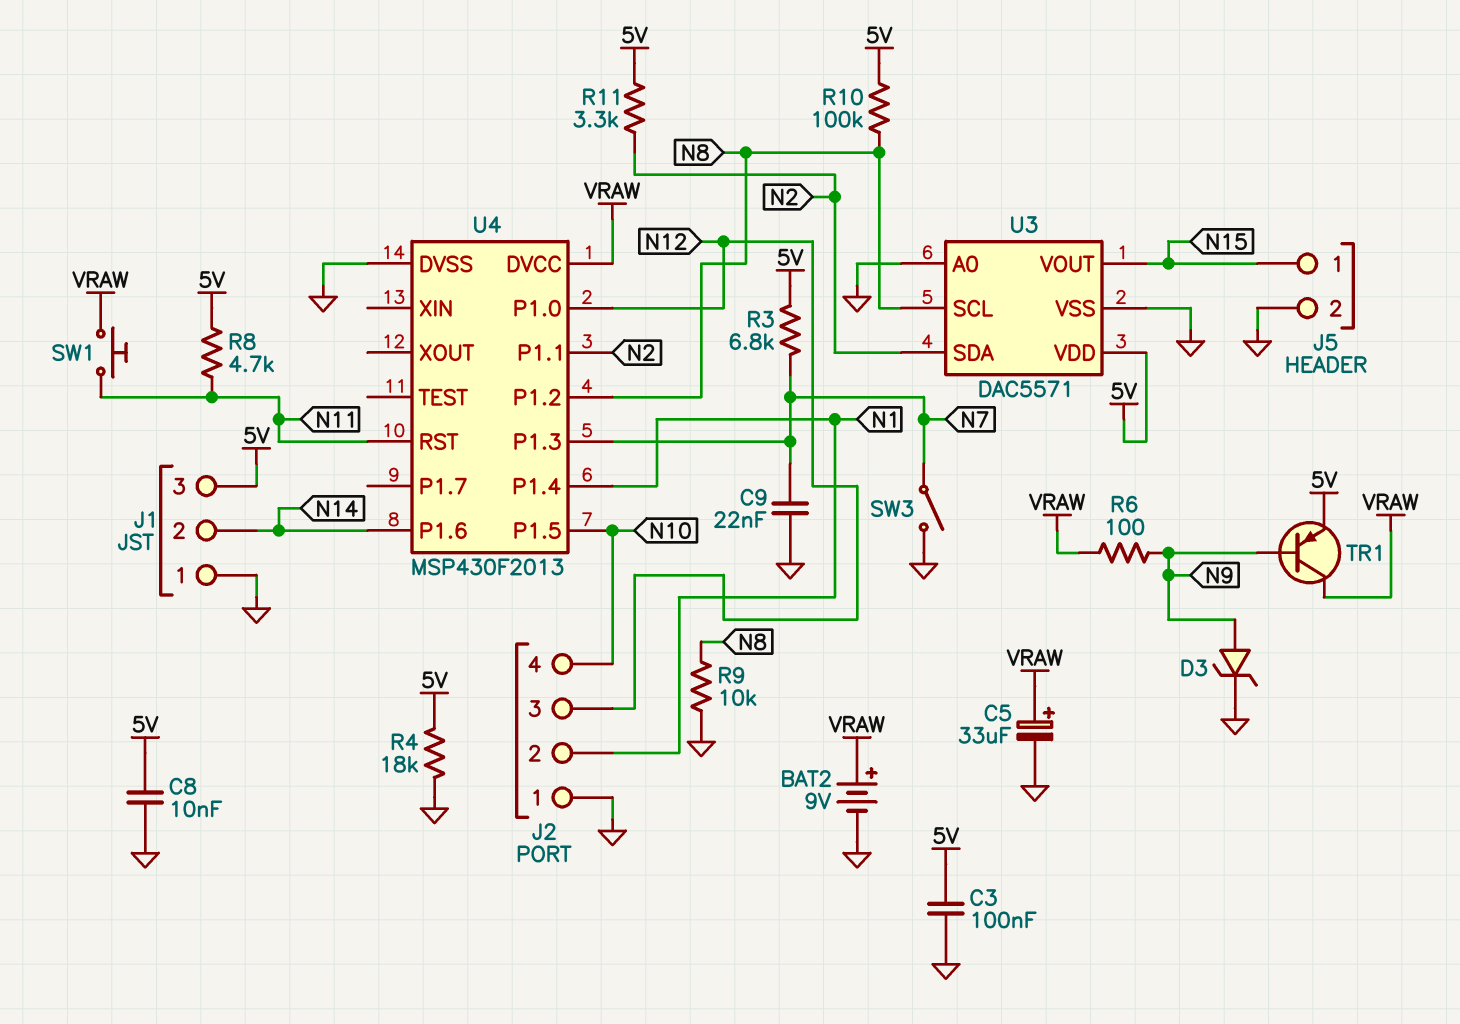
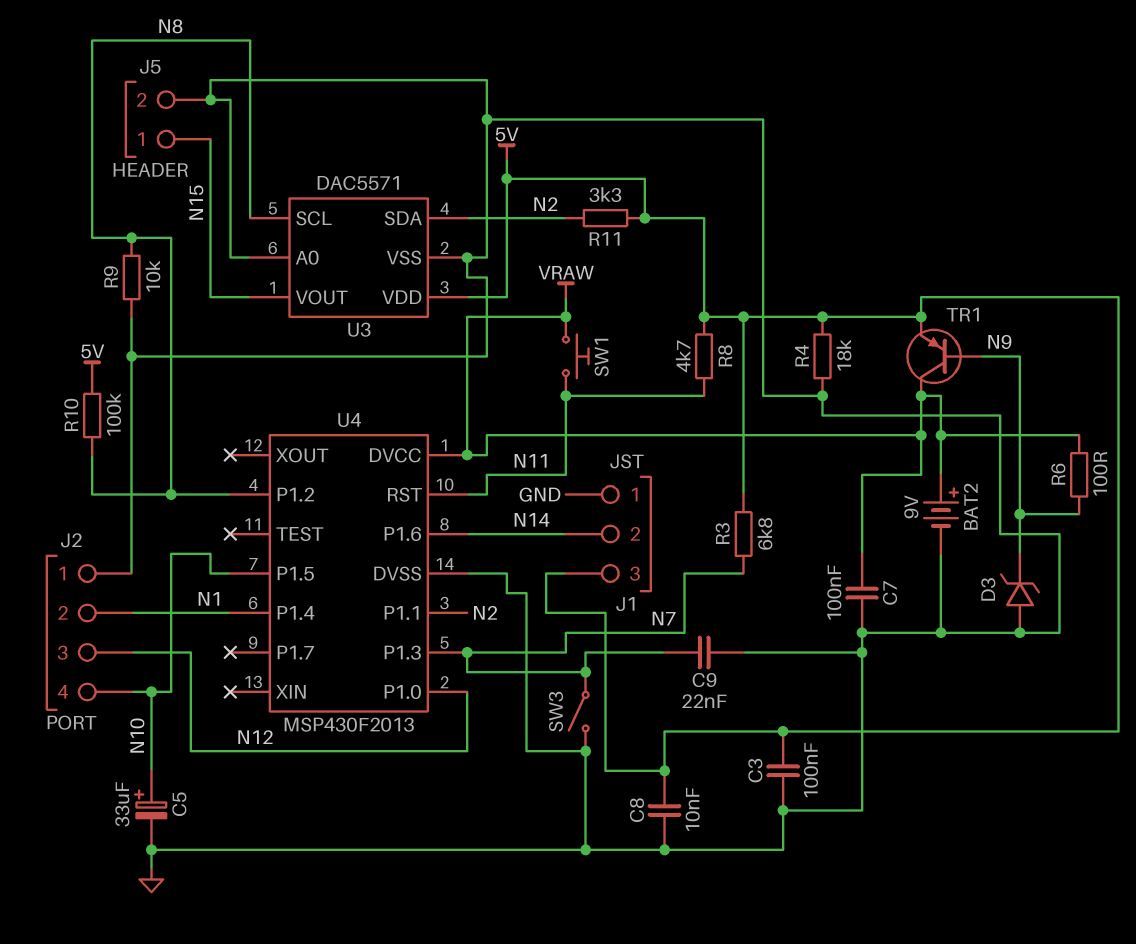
C5: 33uF (plus VRAW, minus GND) -> 33uF (plus N10, minus GND)
C7: none -> 100nF (GND, VRAW)
D3: zener (A N9, K GND) -> zener (A GND, K N9)

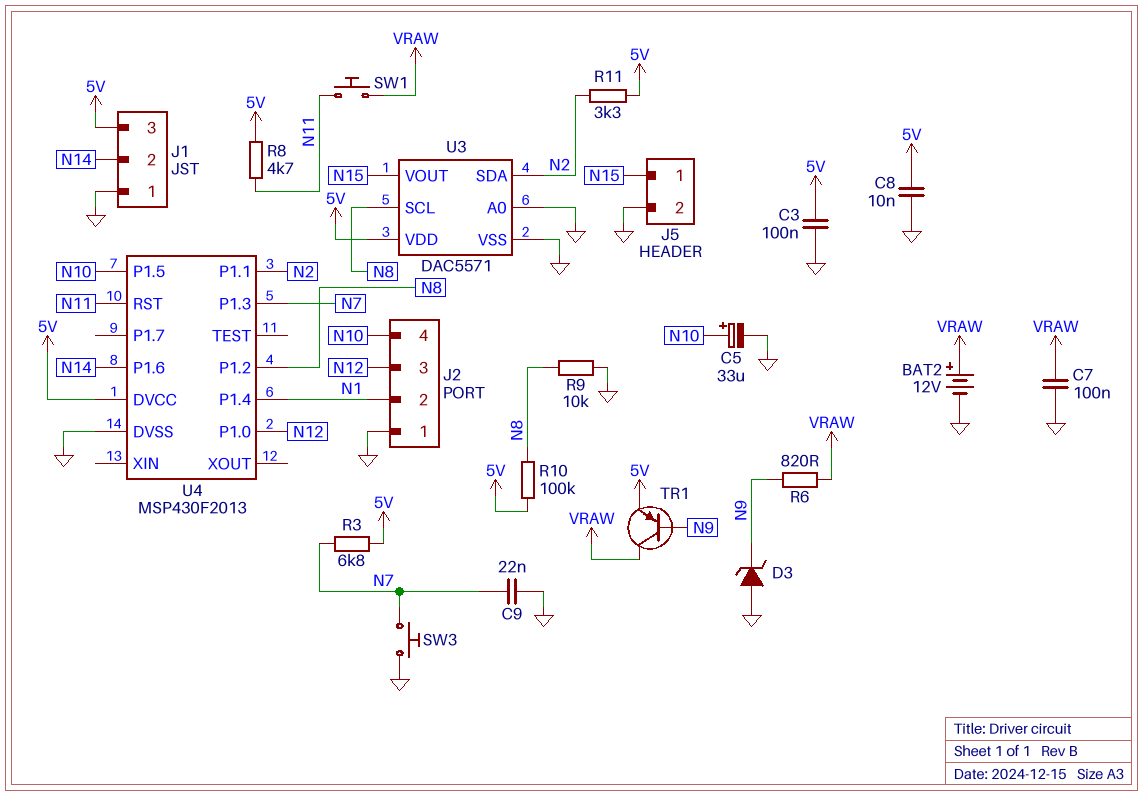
BAT2: 9V (plus VRAW, minus GND) -> 12V (plus VRAW, minus GND)
R4: 18k (5V, GND) -> none
R6: 100 (N9, VRAW) -> 820 (N9, VRAW)
SW3: switch (GND, N7) -> button (GND, N7)
U4 pin DVCC: VRAW -> 5V

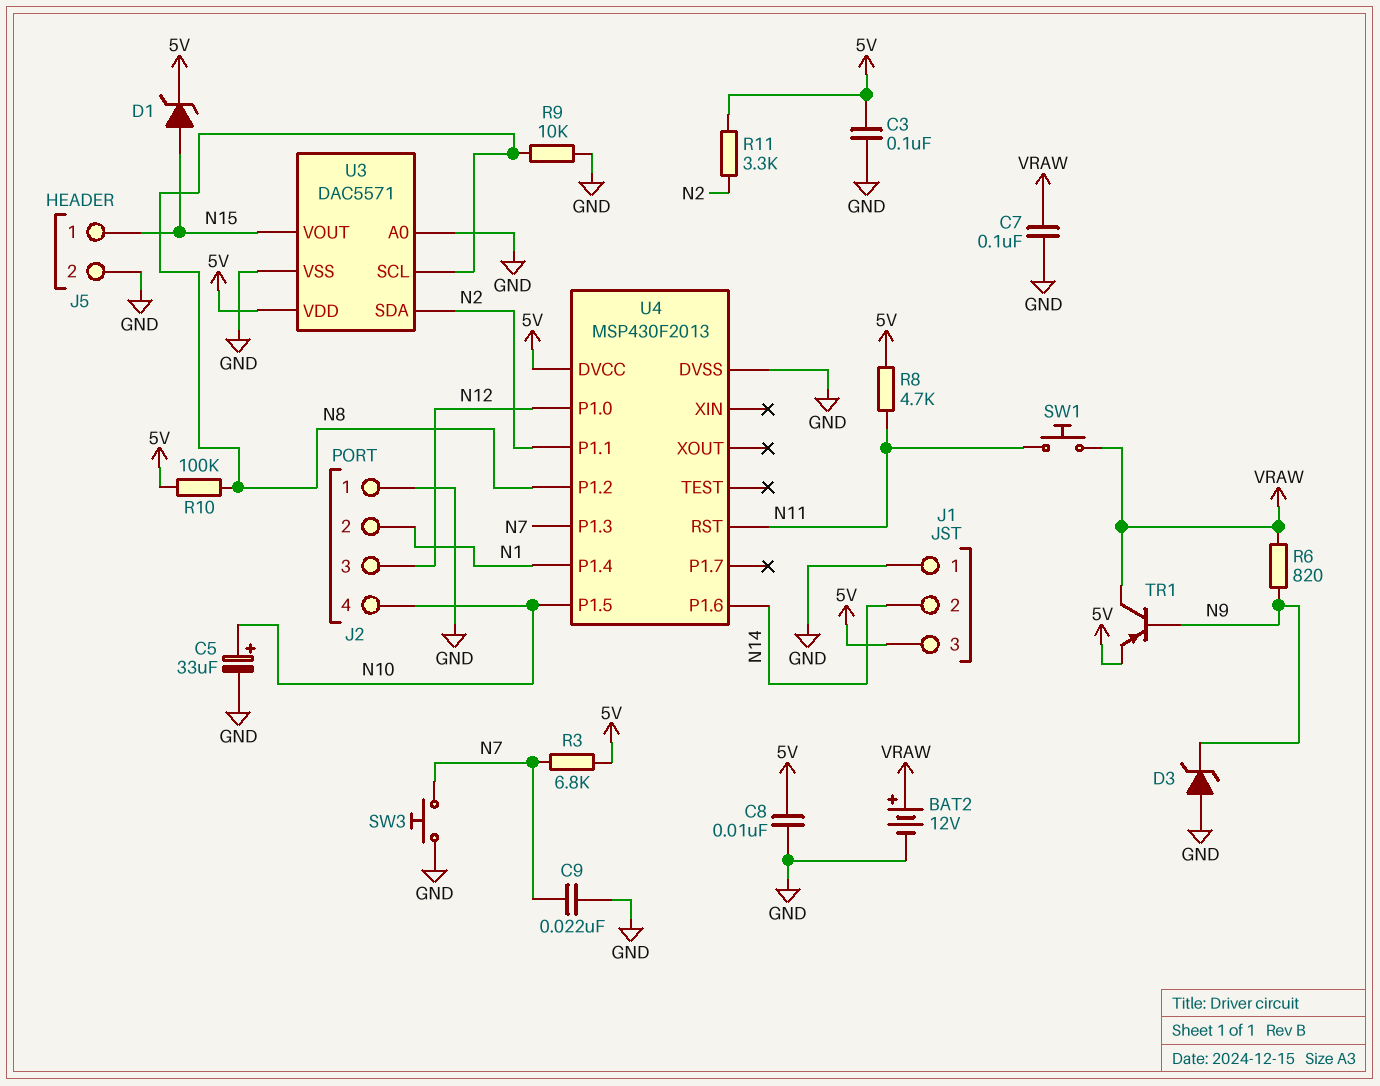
D1: none -> zener (A N15, K 5V)

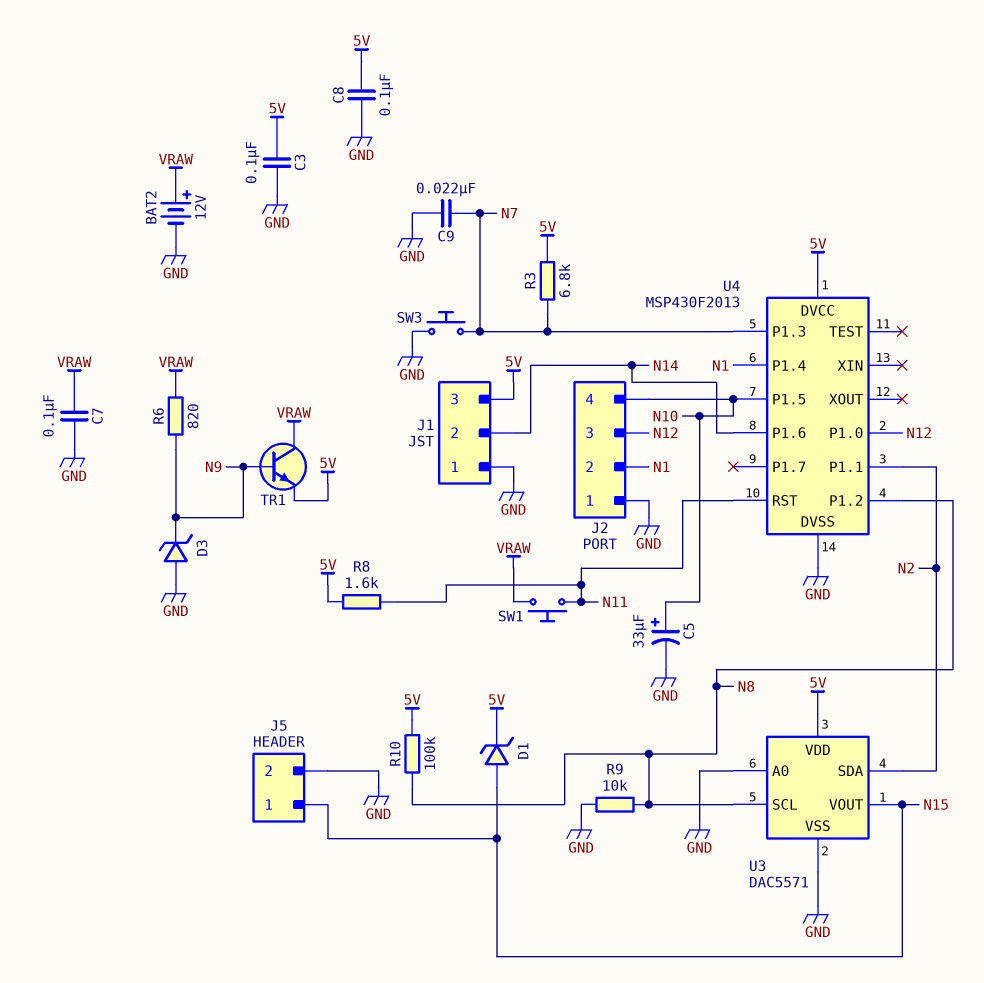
C8: 10nF (5V, GND) -> 100nF (5V, GND)
R8: 4.7k (5V, N11) -> 1.6k (5V, N11)
R11: 3.3k (5V, N2) -> none
TR1: PNP (B N9, C VRAW, E 5V) -> NPN (B N9, C VRAW, E 5V)

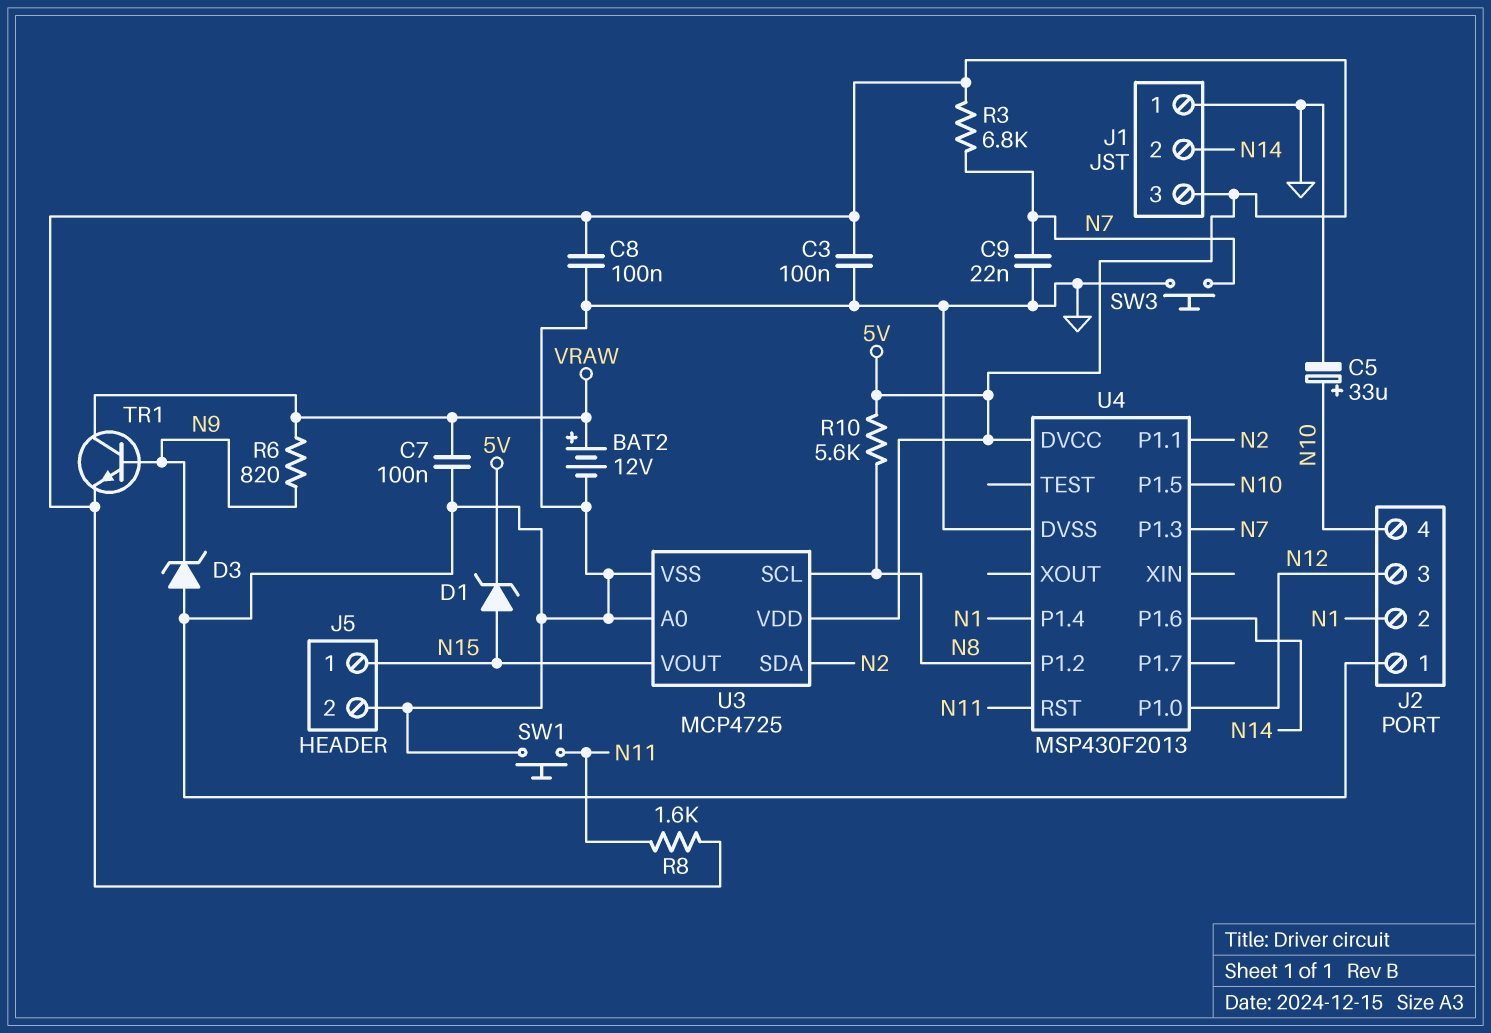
R9: 10k (GND, N8) -> none
R10: 100k (5V, N8) -> 5.6k (5V, N8)
SW1: button (N11, VRAW) -> button (GND, N11)
U3: DAC5571 -> MCP4725

